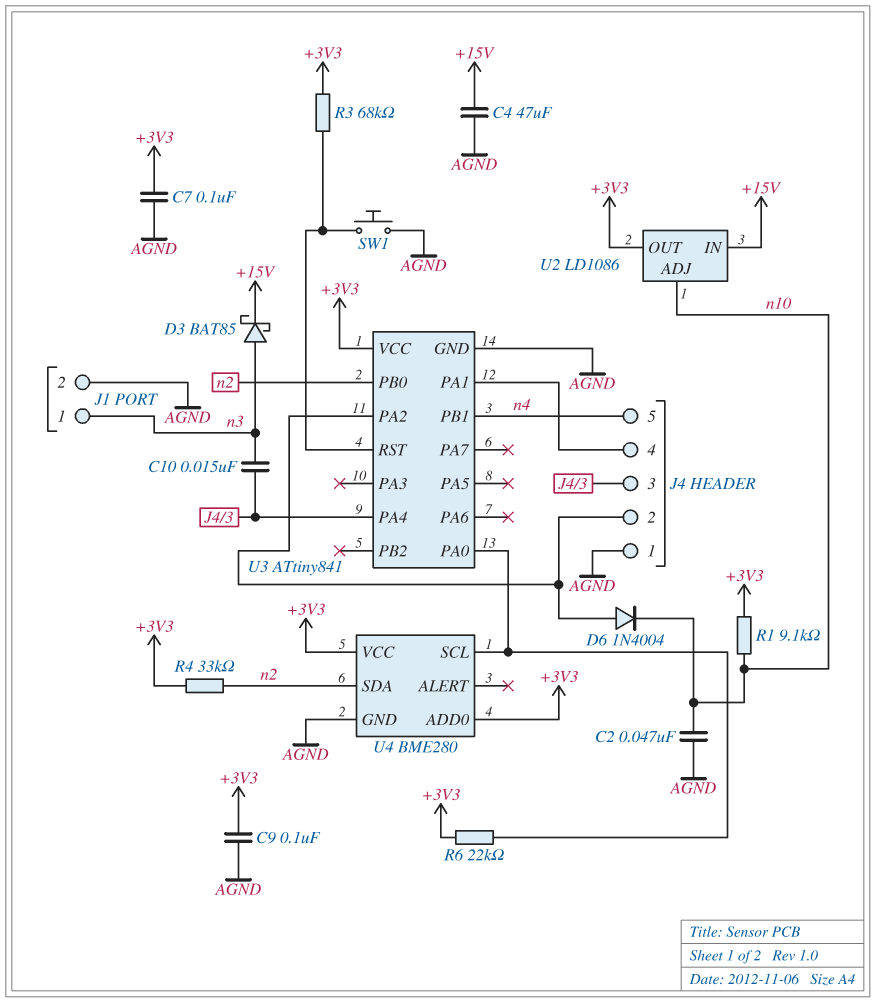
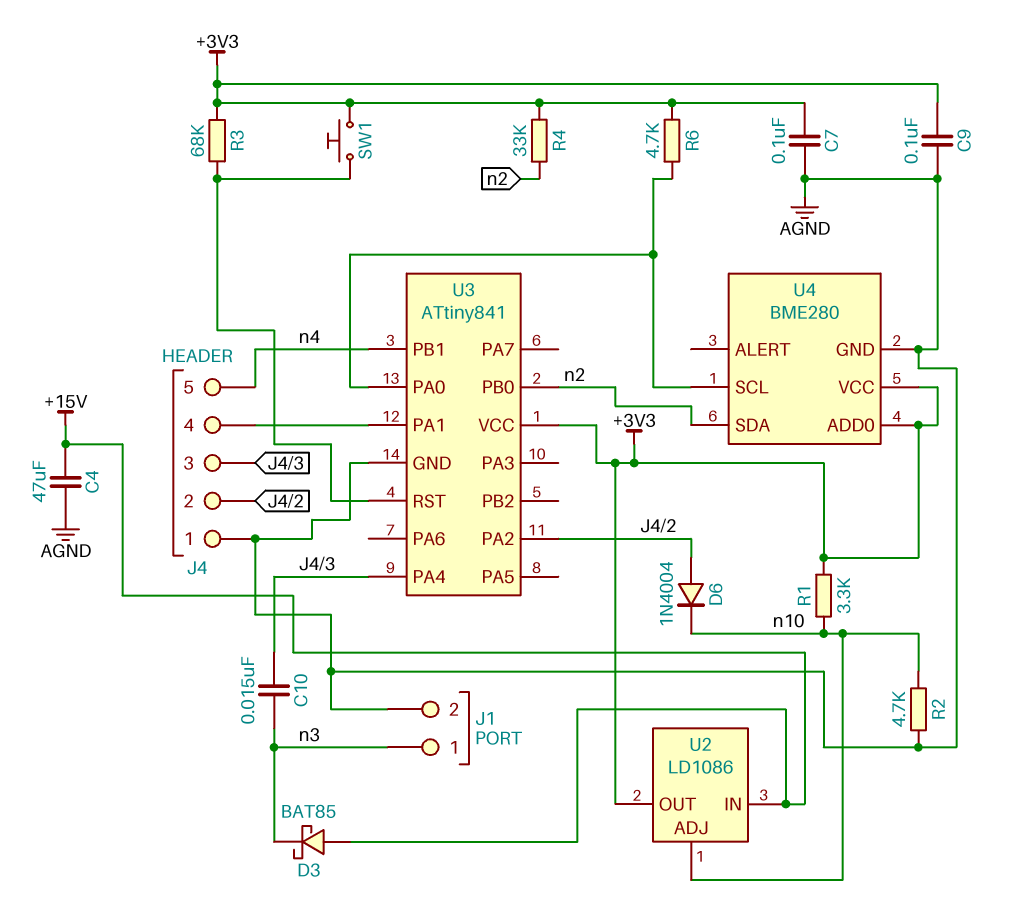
C2: 47nF (AGND, n10) -> none
D3: schottky BAT85 (A n3, K +15V) -> schottky BAT85 (A +15V, K n3)
R1: 9.1k (+3V3, n10) -> 3.3k (+3V3, n10)
R2: none -> 4.7k (AGND, n10)
R6: 22k (+3V3, U3/PA0) -> 4.7k (+3V3, U3/PA0)
SW1: button (AGND, U3/RST) -> button (+3V3, U3/RST)

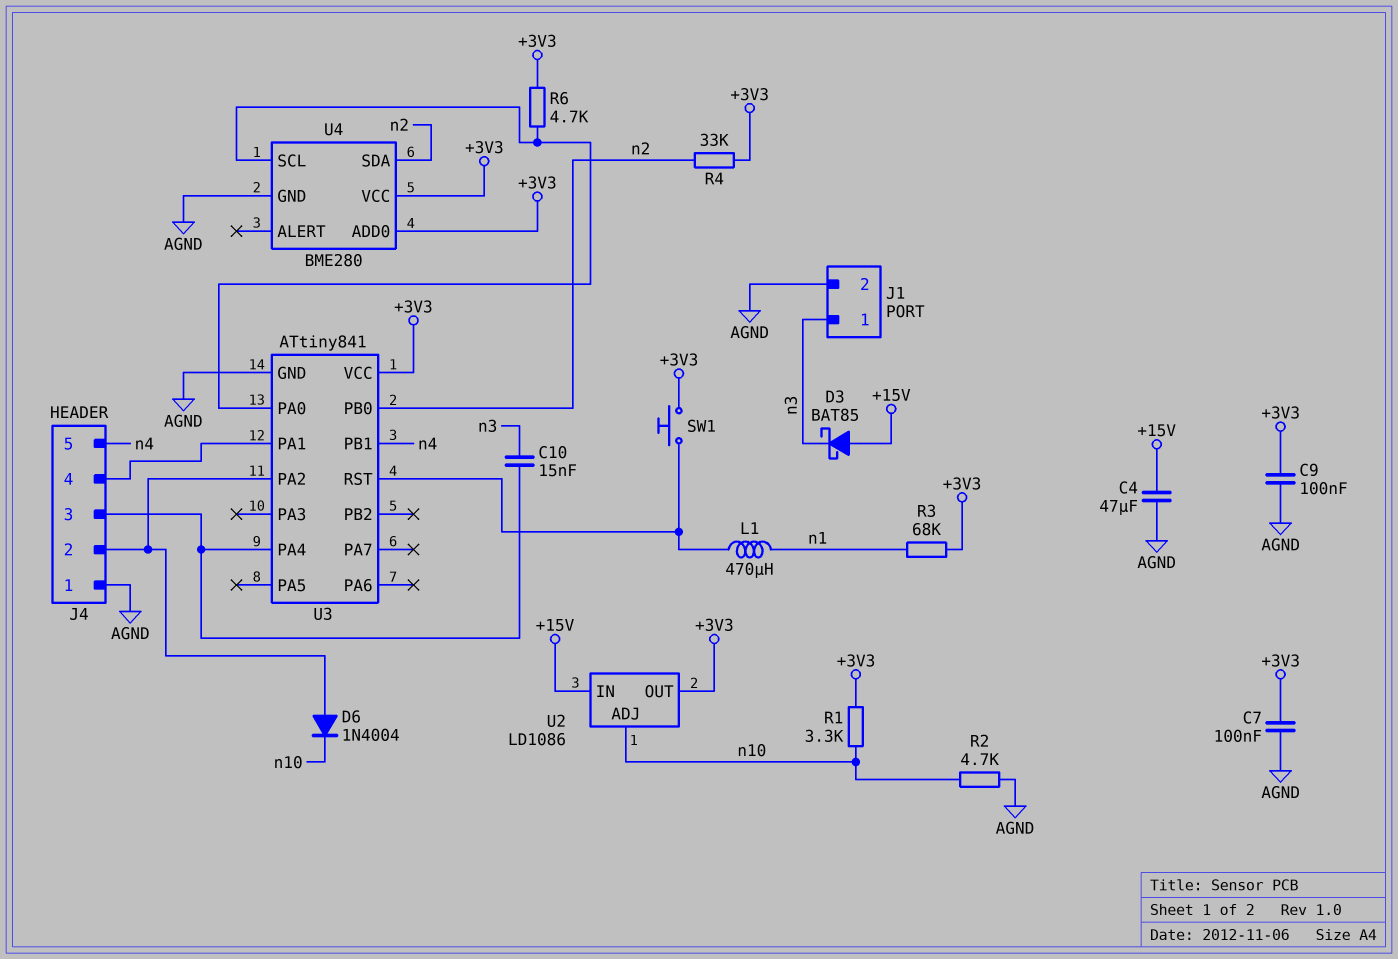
L1: none -> 470uH (U3/RST, n1)
R3: 68k (+3V3, U3/RST) -> 68k (+3V3, n1)

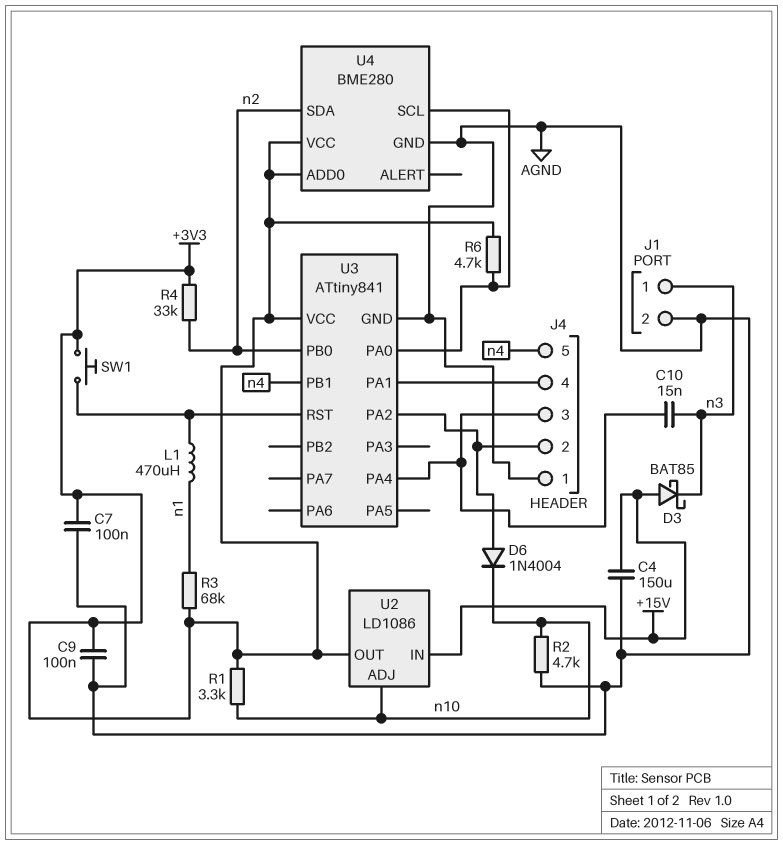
C4: 47uF (+15V, AGND) -> 150uF (+15V, AGND)

